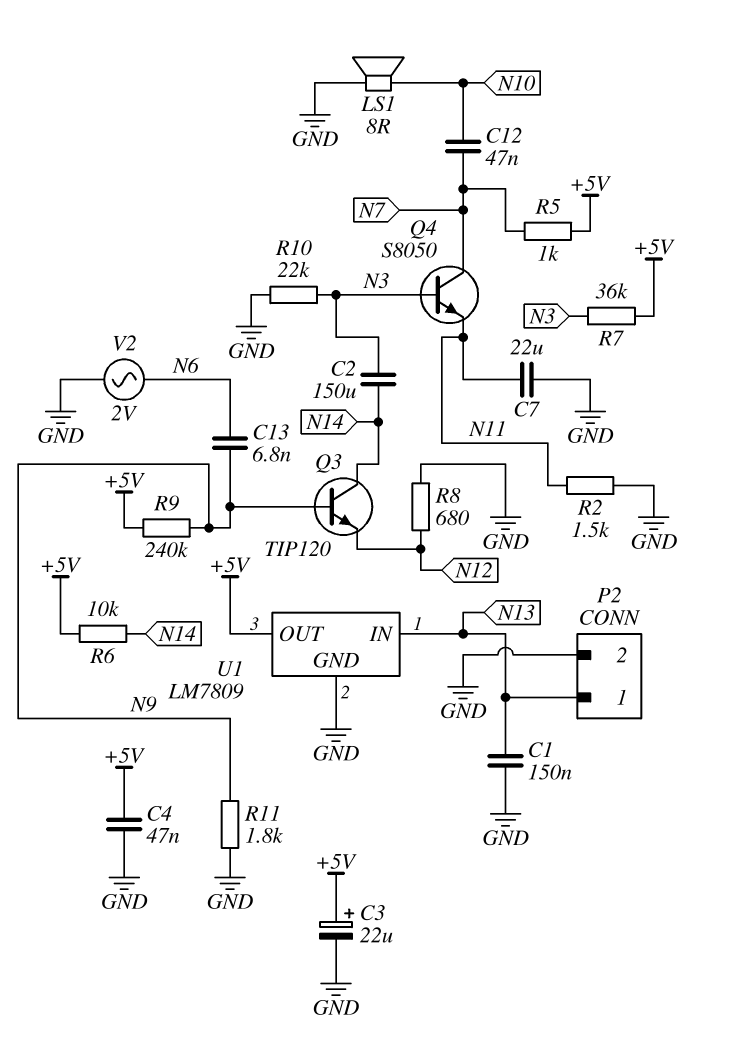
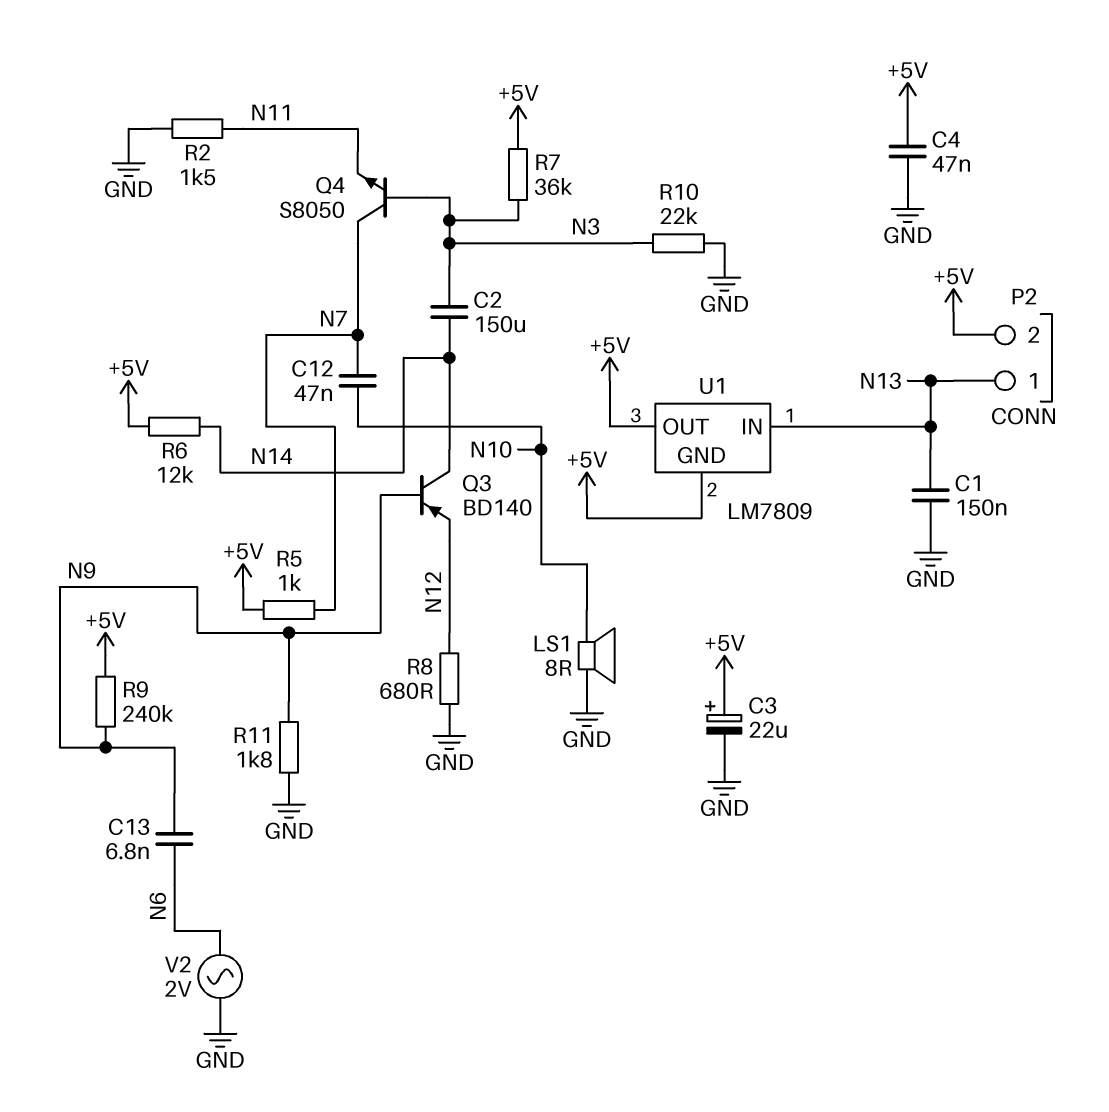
C7: 22uF (GND, N11) -> none
P2 pin 2: GND -> +5V
Q3: NPN TIP120 (B N9, C N14, E N12) -> PNP BD140 (B N9, C N14, E N12)
R6: 10k (+5V, N14) -> 12k (+5V, N14)
U1 pin GND: GND -> +5V

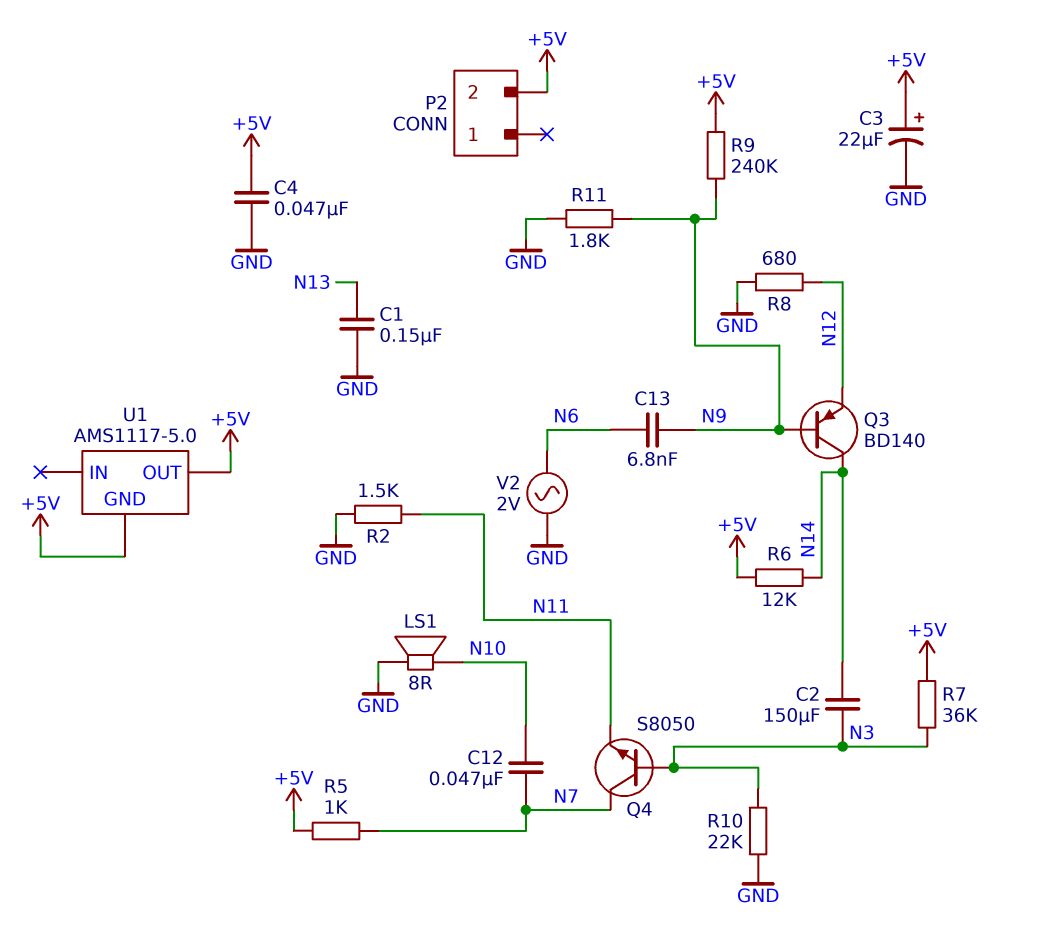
P2 pin 1: N13 -> none
U1: LM7809 -> AMS1117-5.0
U1 pin IN: N13 -> none

